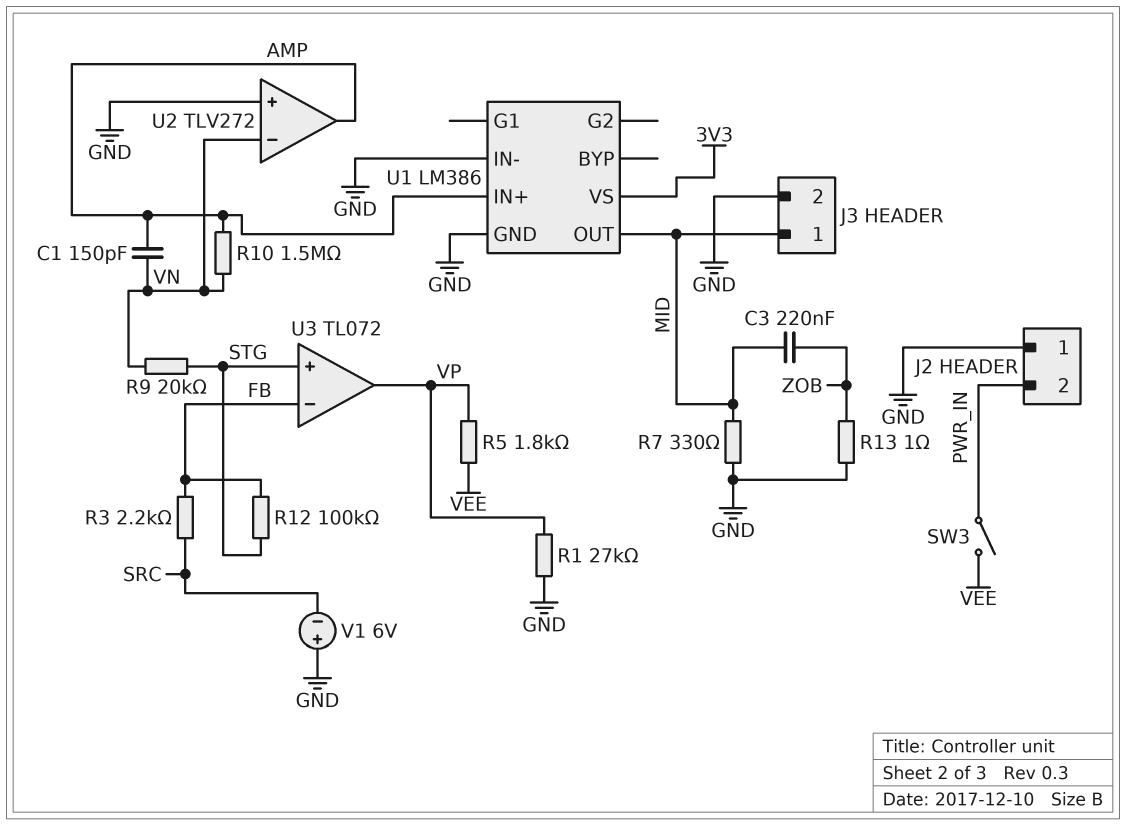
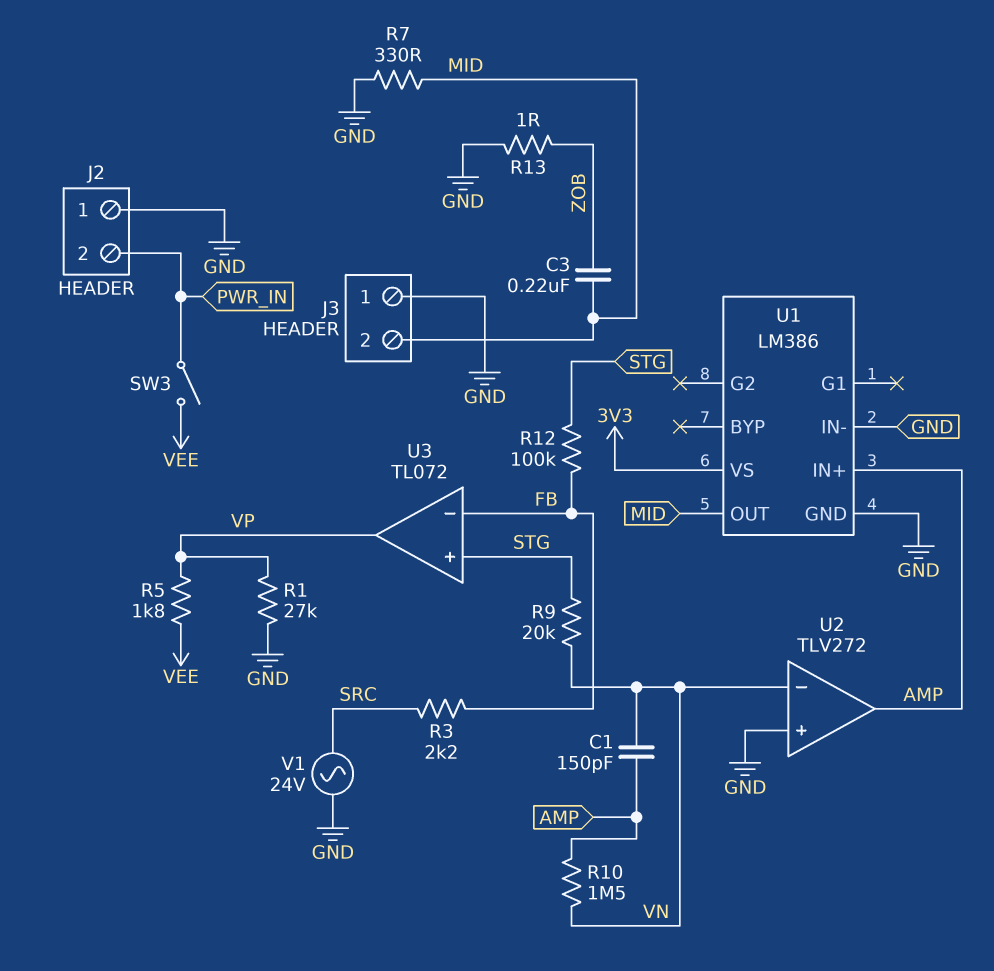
J3 pin 1: MID -> GND
J3 pin 2: GND -> MID
V1: 6V (plus GND, minus SRC) -> AC 24V (GND, SRC)

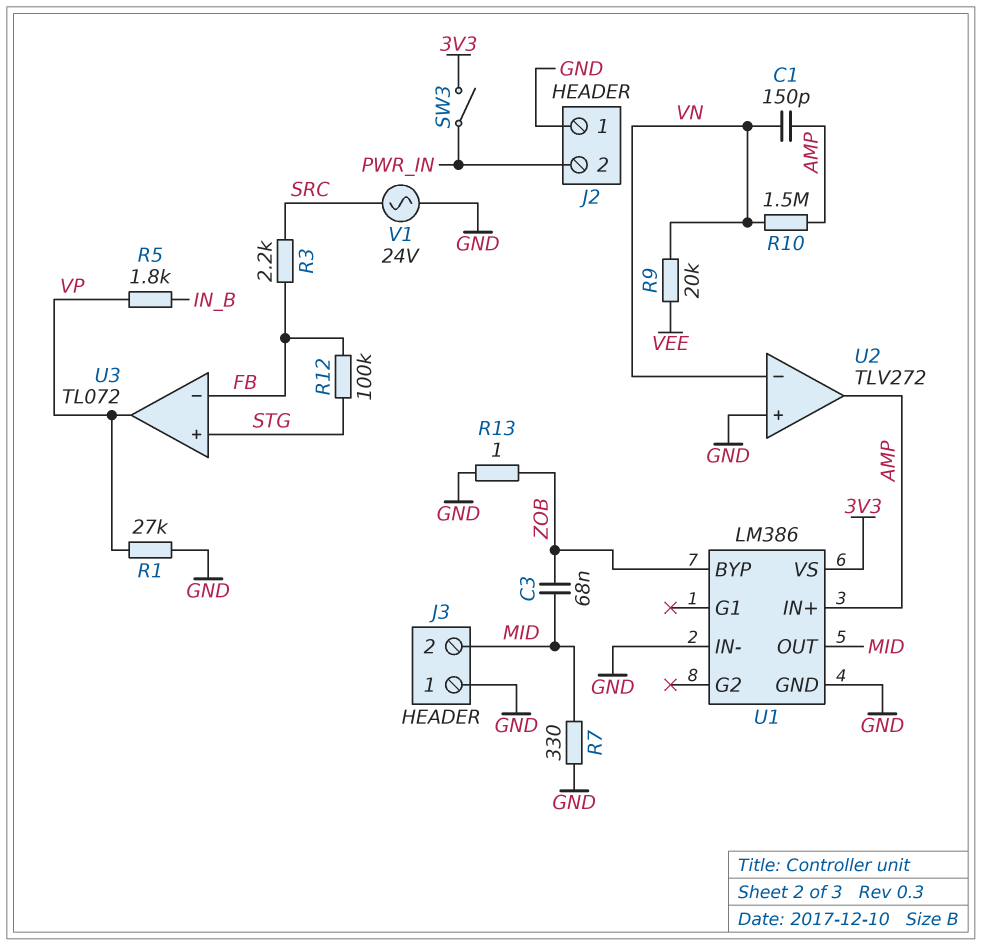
C3: 220nF (MID, ZOB) -> 68nF (MID, ZOB)
R5: 1.8k (VEE, VP) -> 1.8k (IN_B, VP)
R9: 20k (STG, VN) -> 20k (VEE, VN)
SW3: switch (PWR_IN, VEE) -> switch (3V3, PWR_IN)
U1 pin BYP: none -> ZOB

